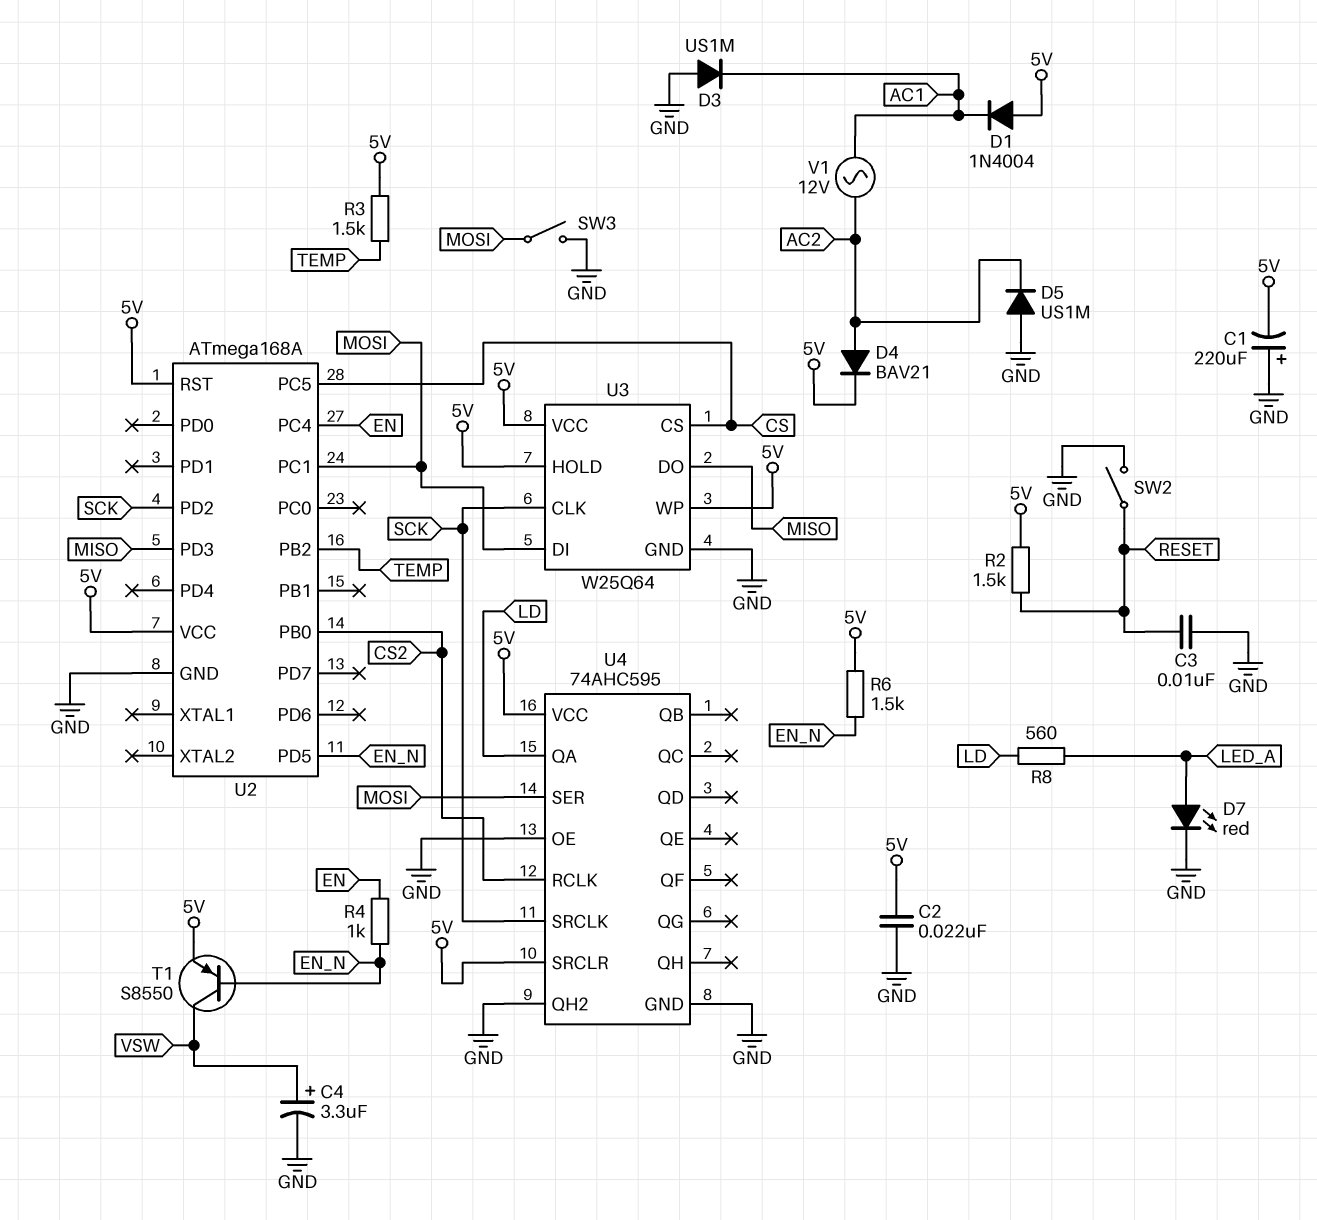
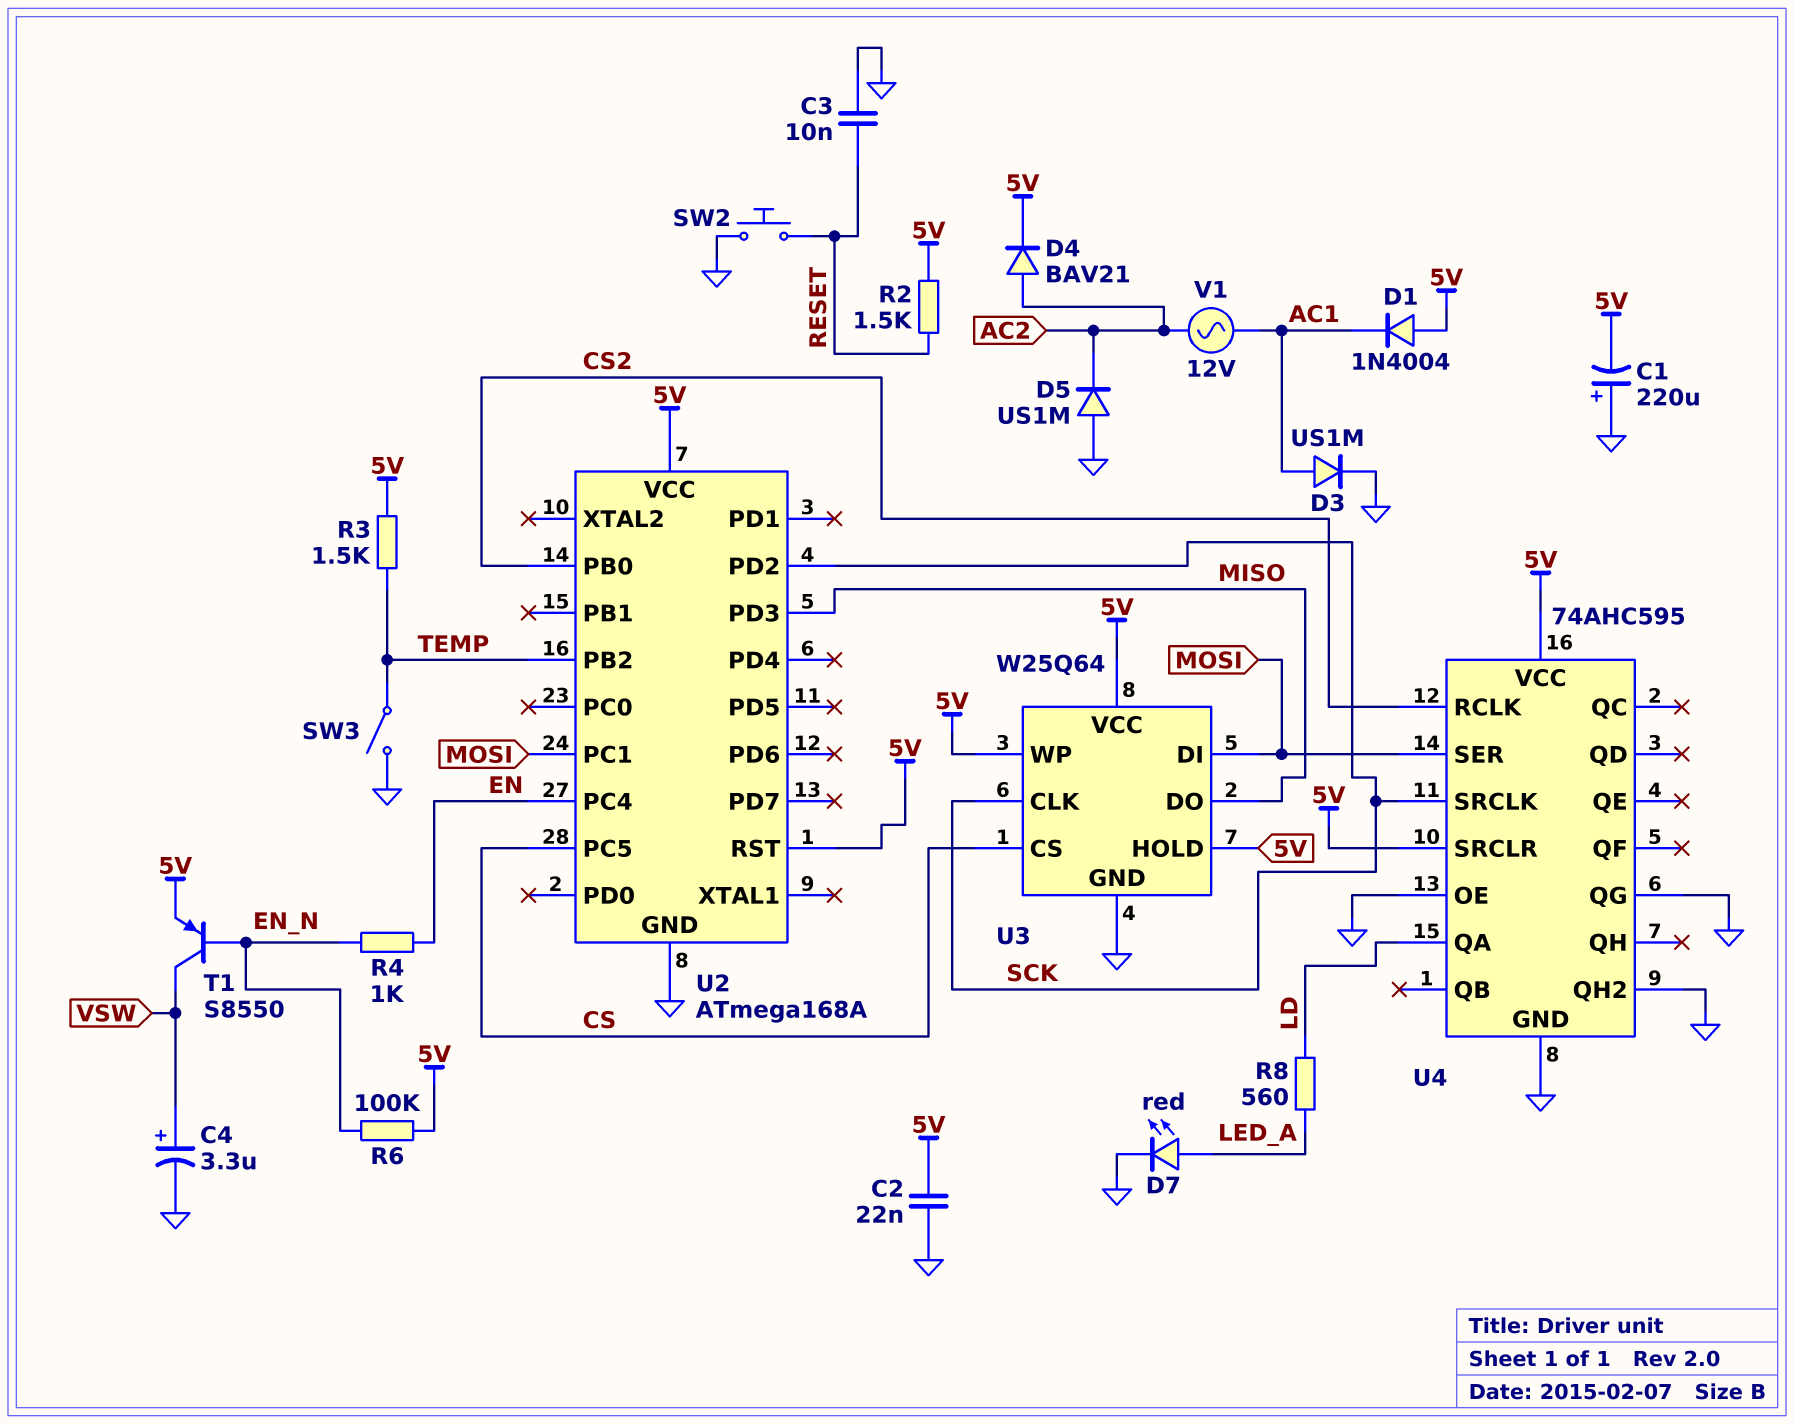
D3: diode US1M (A GND, K AC1) -> diode US1M (A AC1, K GND)
R6: 1.5k (5V, EN_N) -> 100k (5V, EN_N)
SW2: switch (GND, RESET) -> button (GND, RESET)
SW3: switch (GND, MOSI) -> switch (GND, TEMP)
U2 pin PD5: EN_N -> none
U4 pin QG: none -> GND

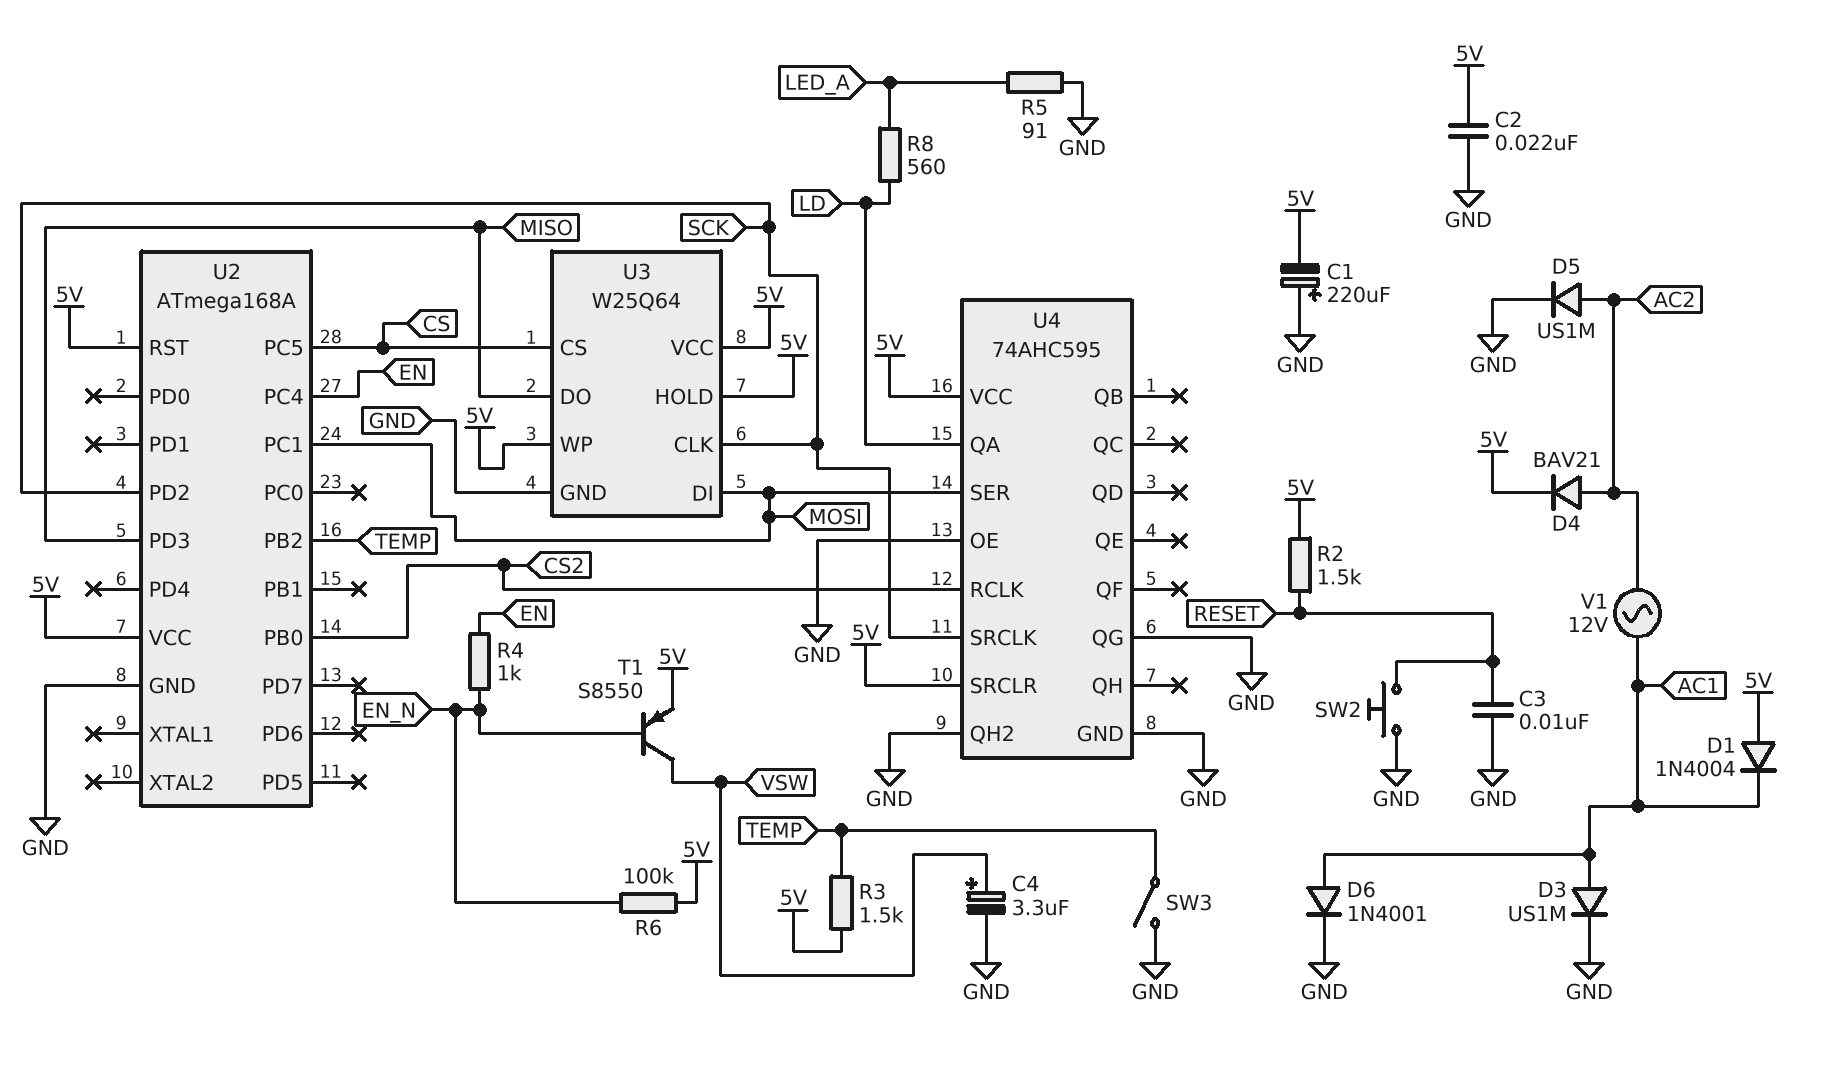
D5: diode US1M (A GND, K AC2) -> diode US1M (A AC2, K GND)
D6: none -> diode 1N4001 (A AC1, K GND)
D7: LED red (A LED_A, K GND) -> none
R5: none -> 91 (GND, LED_A)

